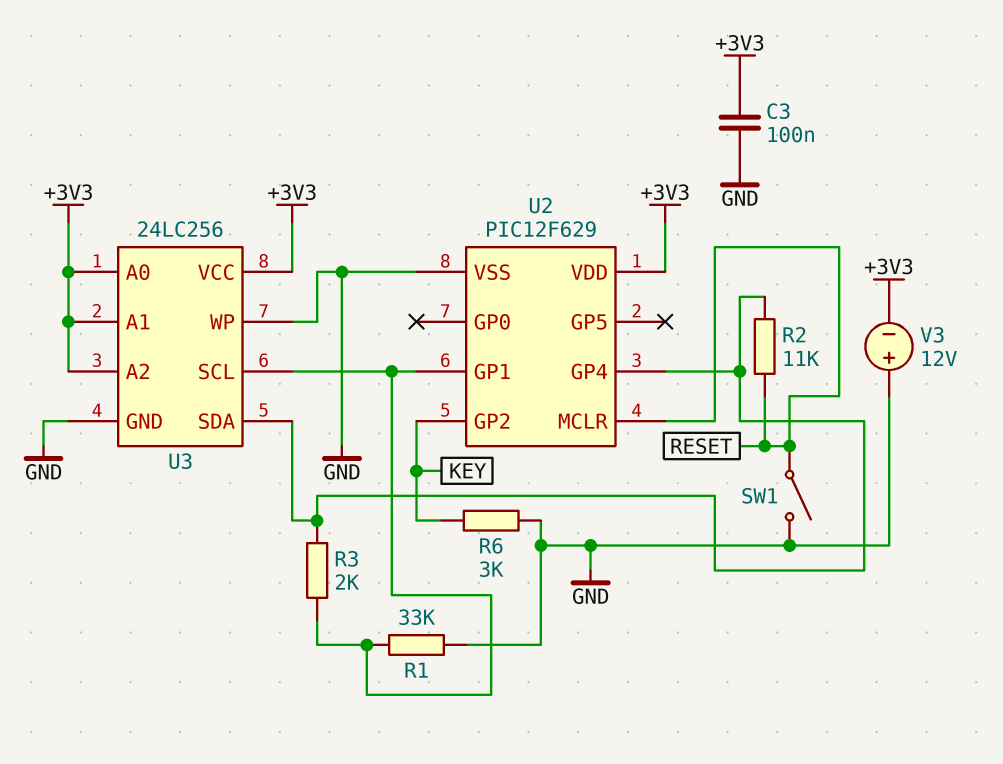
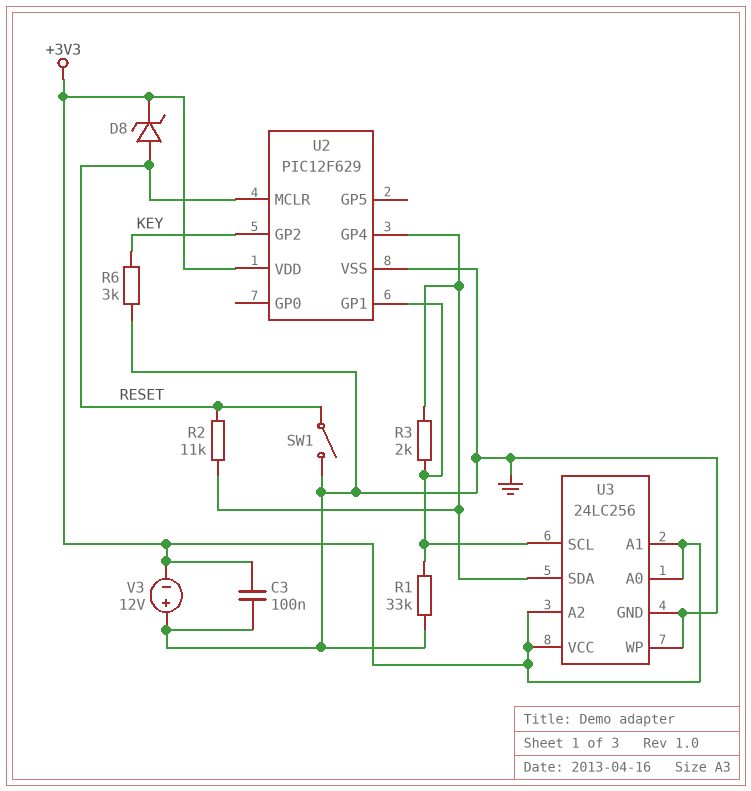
D8: none -> zener (A RESET, K +3V3)

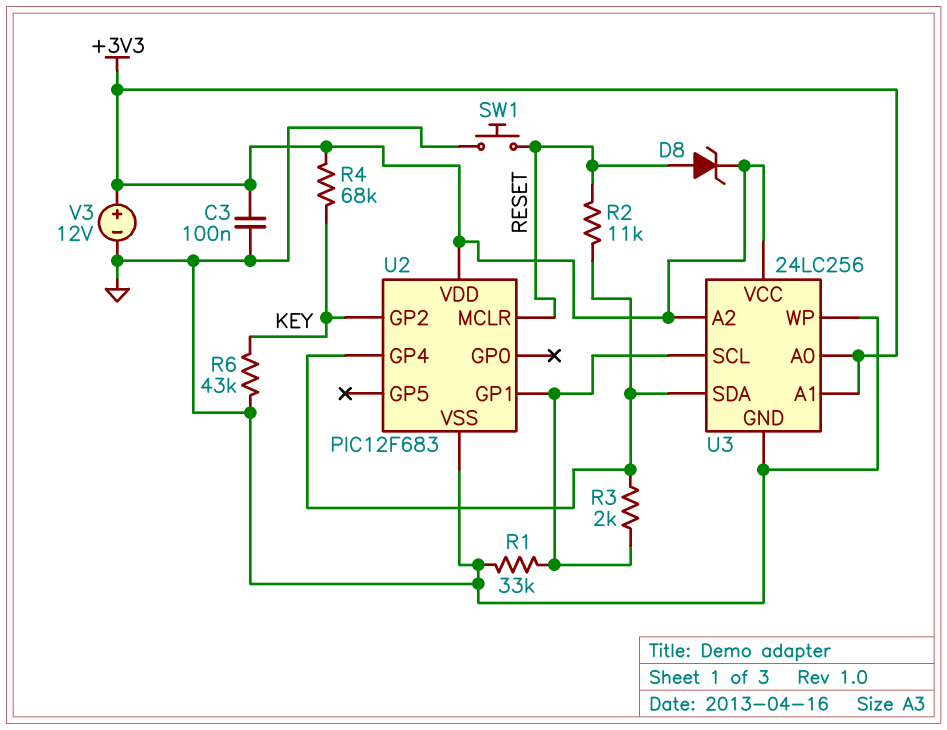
R4: none -> 68k (+3V3, KEY)
R6: 3k (GND, KEY) -> 43k (GND, KEY)
SW1: switch (GND, RESET) -> button (GND, RESET)
U2: PIC12F629 -> PIC12F683
V3: 12V (plus GND, minus +3V3) -> 12V (plus +3V3, minus GND)

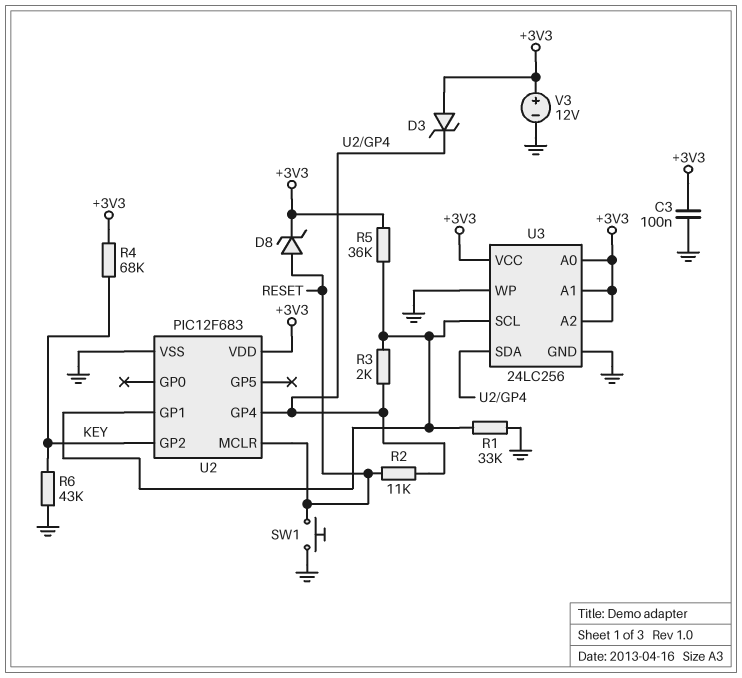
D3: none -> zener (A +3V3, K U2/GP4)
R5: none -> 36k (+3V3, U2/GP1)

